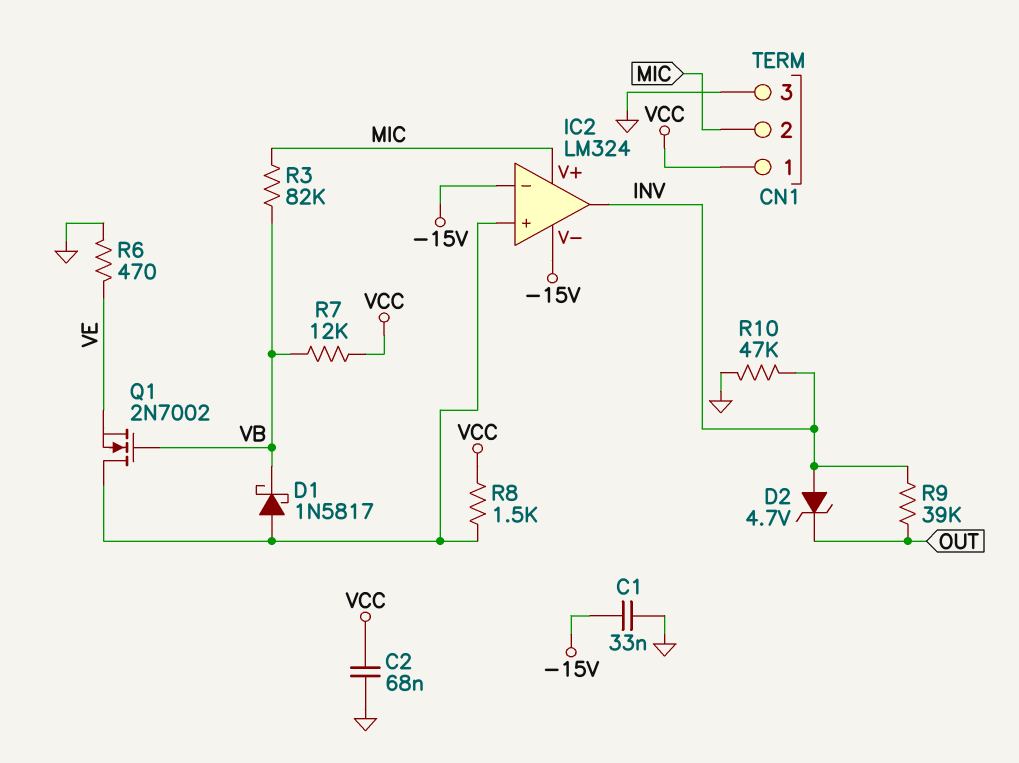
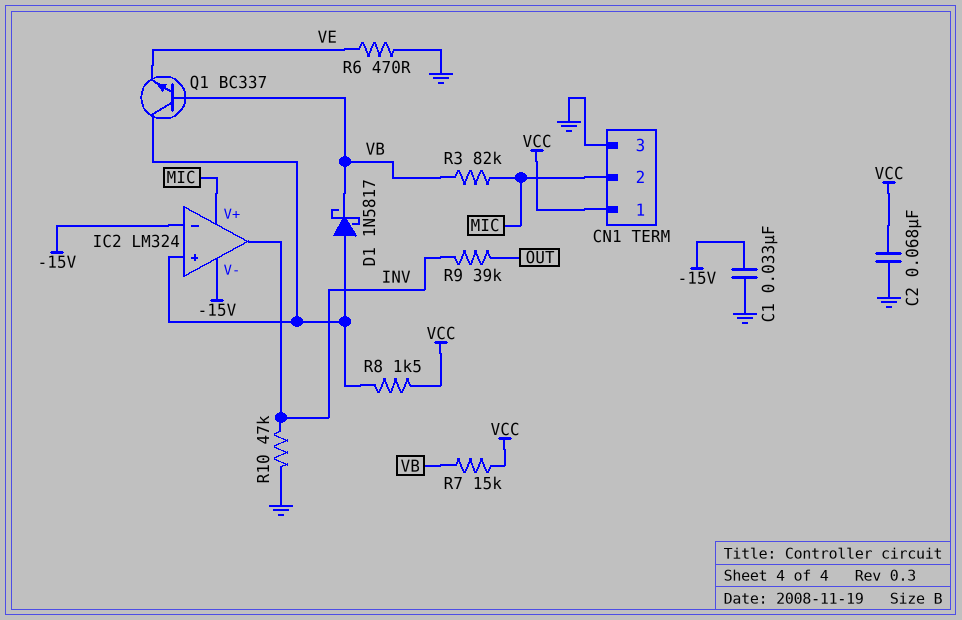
D2: zener 4.7V (A INV, K OUT) -> none
Q1: NMOS 2N7002 (G VB, D IC2/in+, S VE) -> NPN BC337 (B VB, C IC2/in+, E VE)
R7: 12k (VB, VCC) -> 15k (VB, VCC)

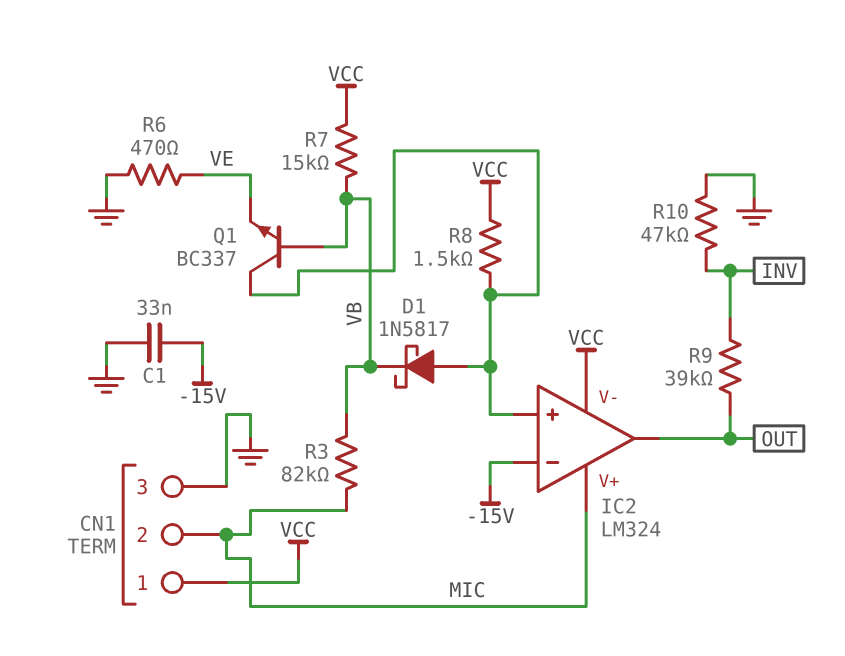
C2: 68nF (GND, VCC) -> none
IC2 pin V-: -15V -> VCC
IC2 pin out: INV -> OUT

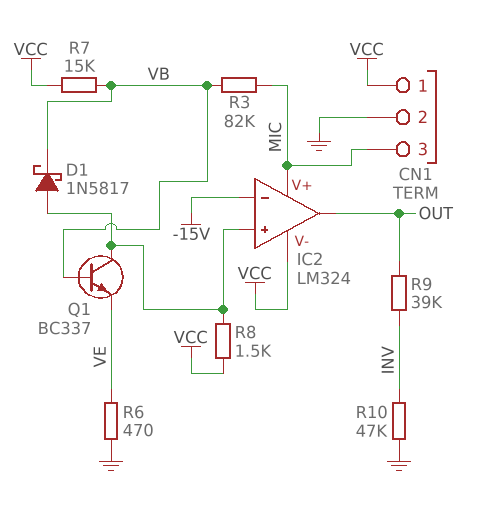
C1: 33nF (-15V, GND) -> none
CN1 pin 2: MIC -> GND
CN1 pin 3: GND -> MIC

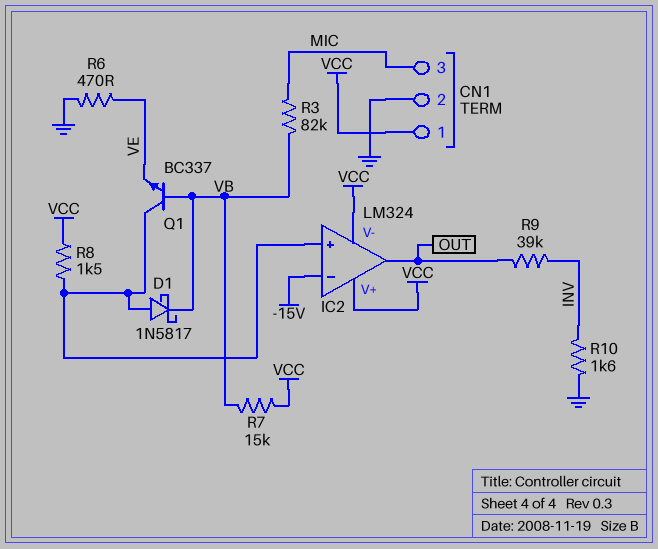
IC2 pin V+: MIC -> VCC
R10: 47k (GND, INV) -> 1.6k (GND, INV)

